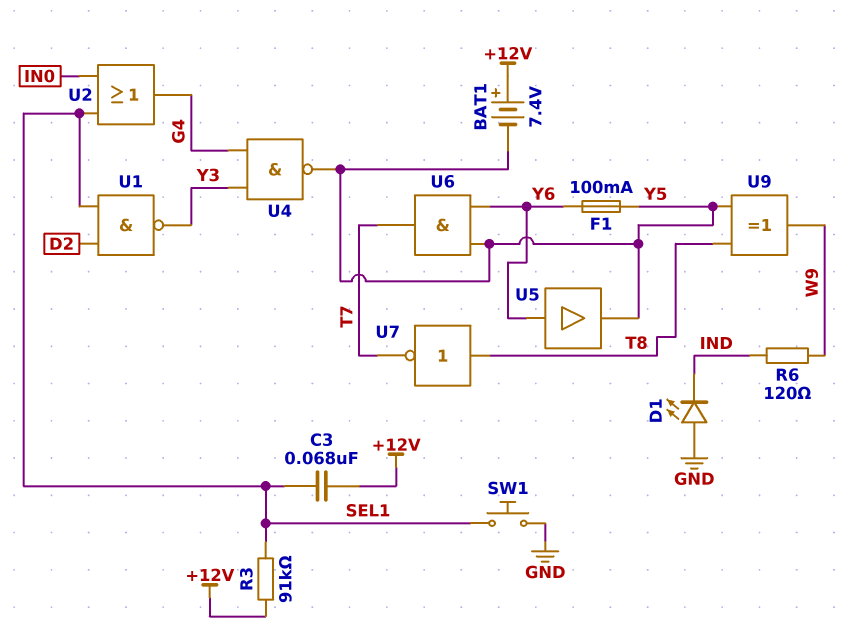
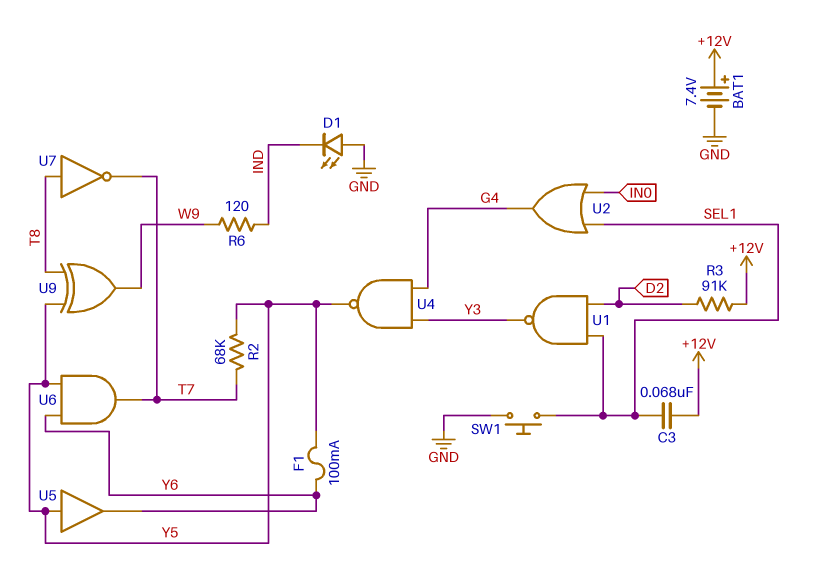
BAT1: 7.4V (plus +12V, minus Y5) -> 7.4V (plus +12V, minus GND)
R2: none -> 68k (T7, Y5)
R3: 91k (+12V, SEL1) -> 91k (+12V, D2)
U5: buffer (in Y6, out Y5) -> buffer (in Y5, out Y6)

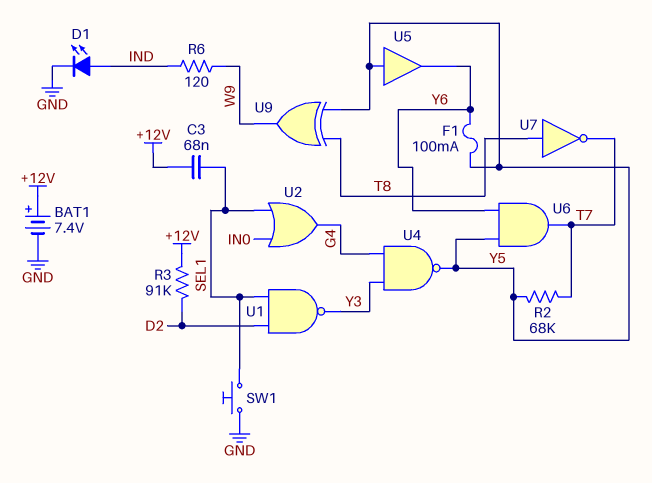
D1: LED (A GND, K IND) -> LED (A IND, K GND)

